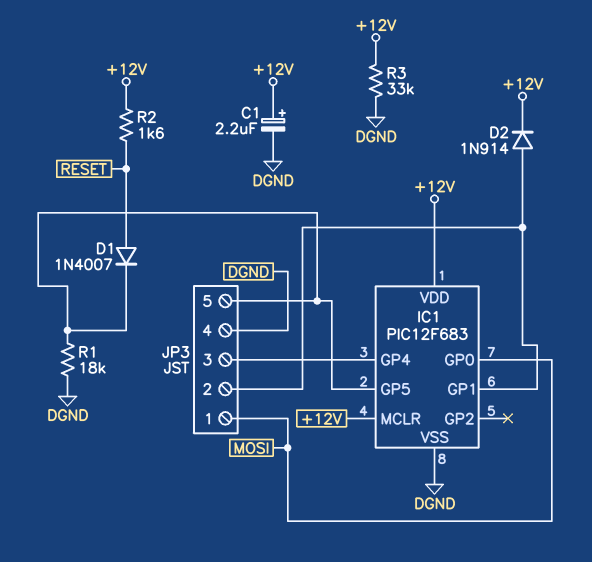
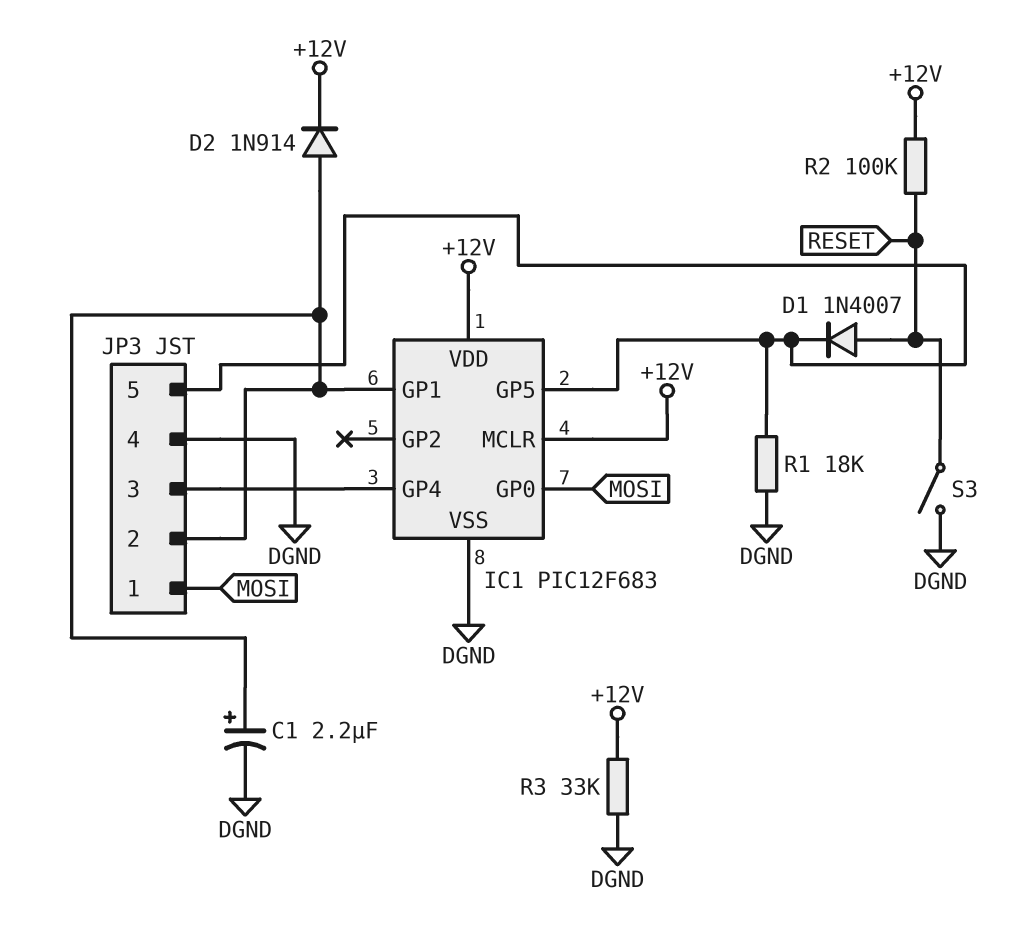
C1: 2.2uF (plus +12V, minus DGND) -> 2.2uF (plus IC1/GP1, minus DGND)
R2: 1.6k (+12V, RESET) -> 100k (+12V, RESET)
S3: none -> switch (DGND, RESET)

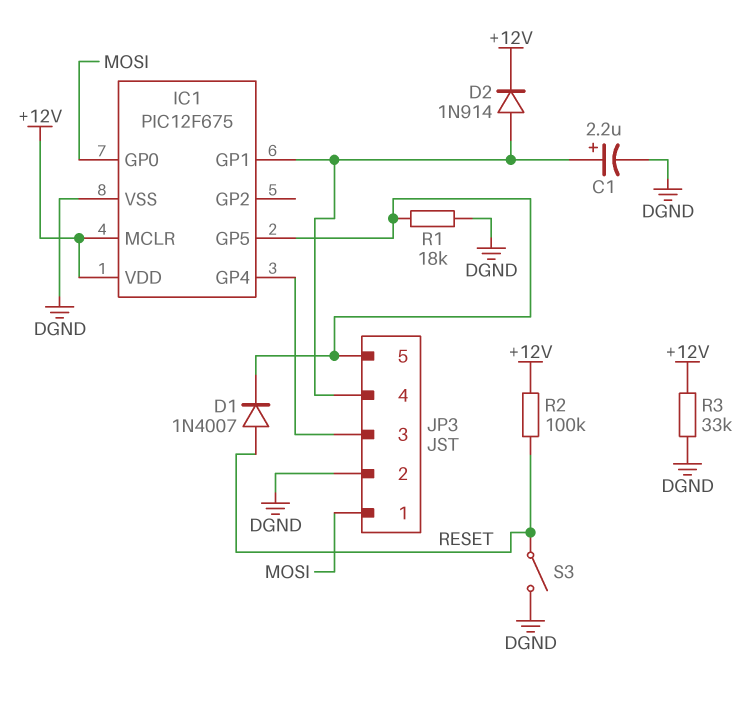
IC1: PIC12F683 -> PIC12F675
JP3 pin 2: IC1/GP1 -> DGND
JP3 pin 4: DGND -> IC1/GP1

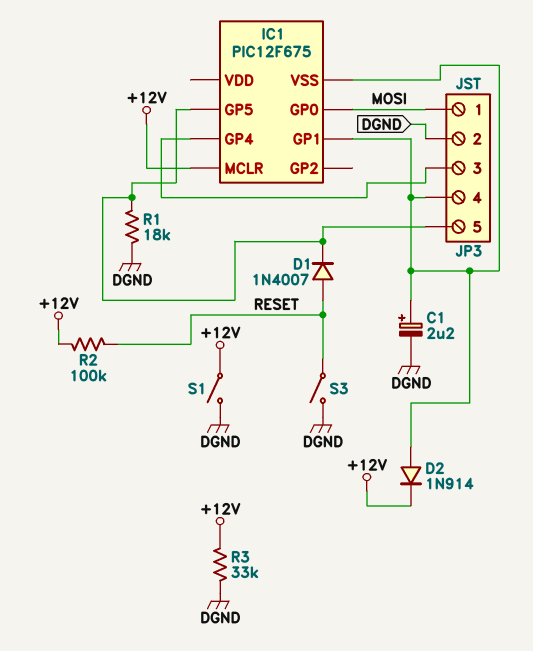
IC1 pin VDD: +12V -> none
IC1 pin VSS: DGND -> IC1/GP1
S1: none -> switch (+12V, DGND)

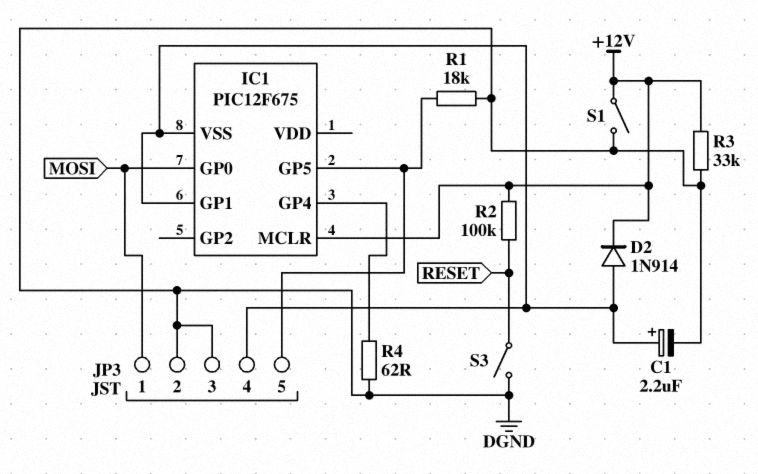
D1: diode 1N4007 (A RESET, K IC1/GP5) -> none
JP3 pin 3: IC1/GP4 -> DGND
R4: none -> 62 (DGND, IC1/GP4)

